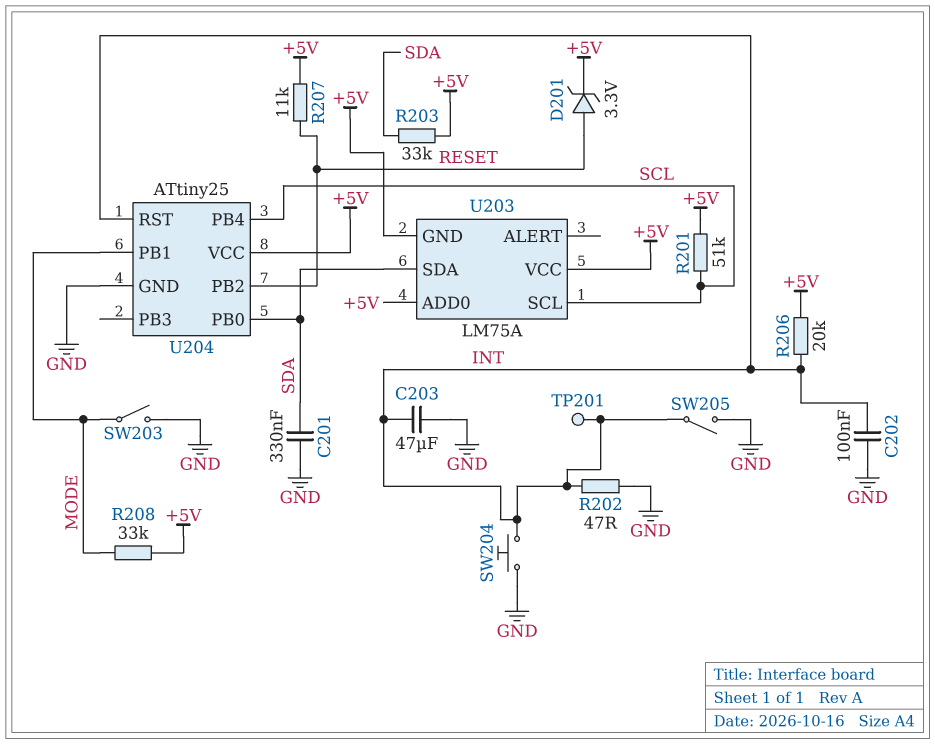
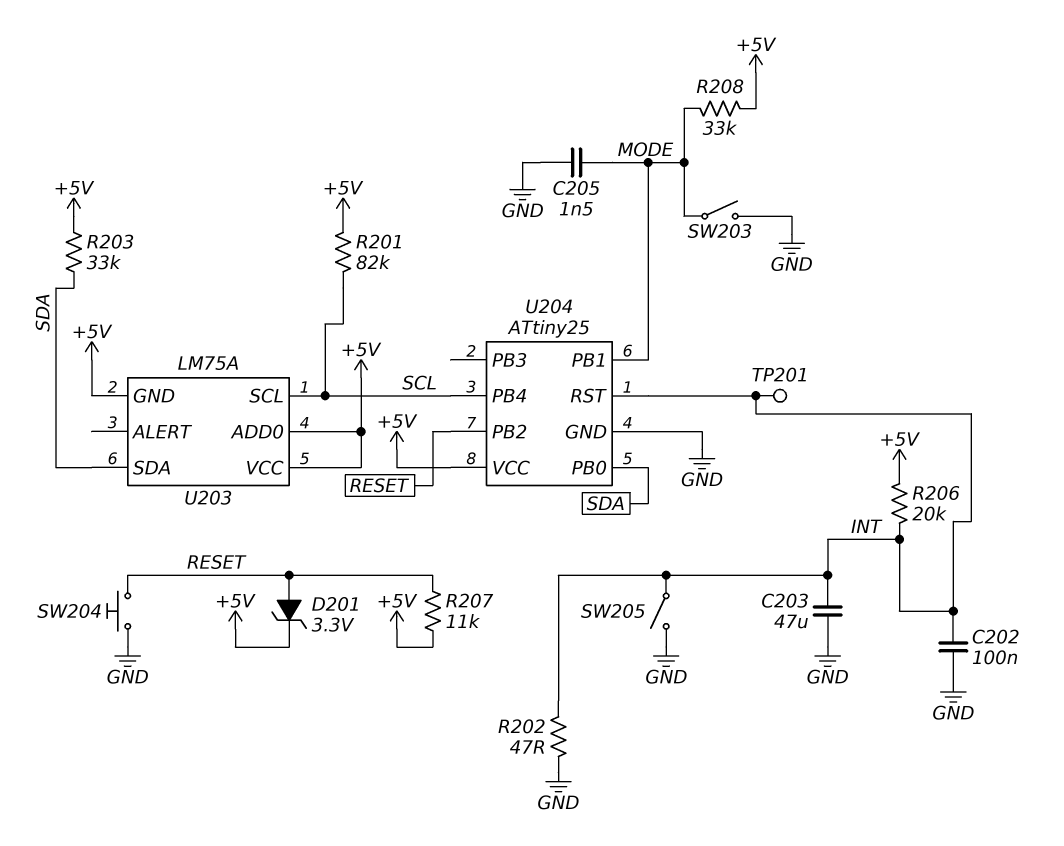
C201: 330nF (GND, SDA) -> none
C205: none -> 1.5nF (GND, MODE)
R201: 51k (+5V, SCL) -> 82k (+5V, SCL)
SW204: button (GND, INT) -> button (GND, RESET)

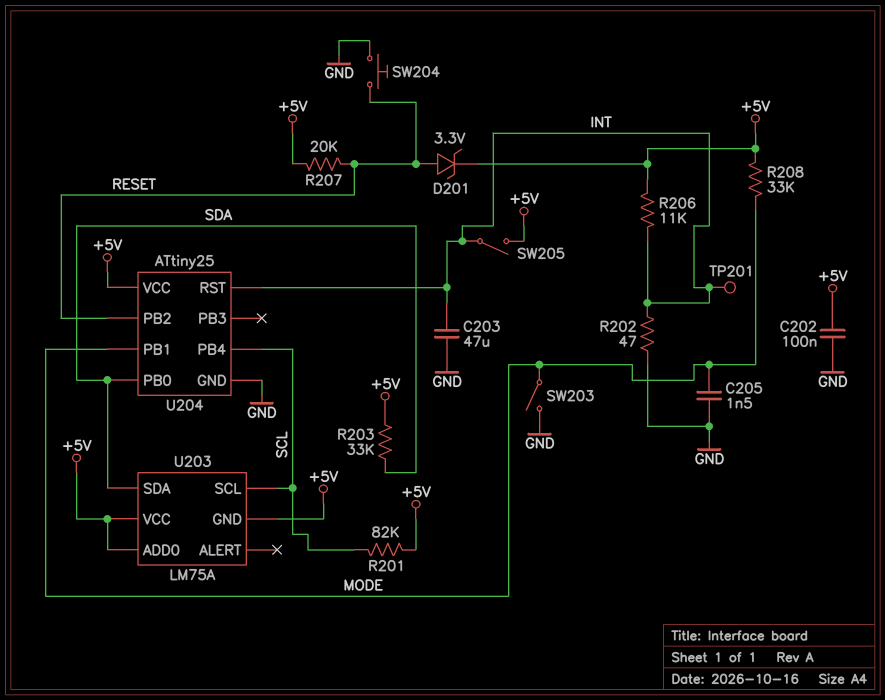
C202: 100nF (GND, INT) -> 100nF (+5V, GND)
R206: 20k (+5V, INT) -> 11k (+5V, INT)
R207: 11k (+5V, RESET) -> 20k (+5V, RESET)
SW205: switch (GND, INT) -> switch (+5V, INT)

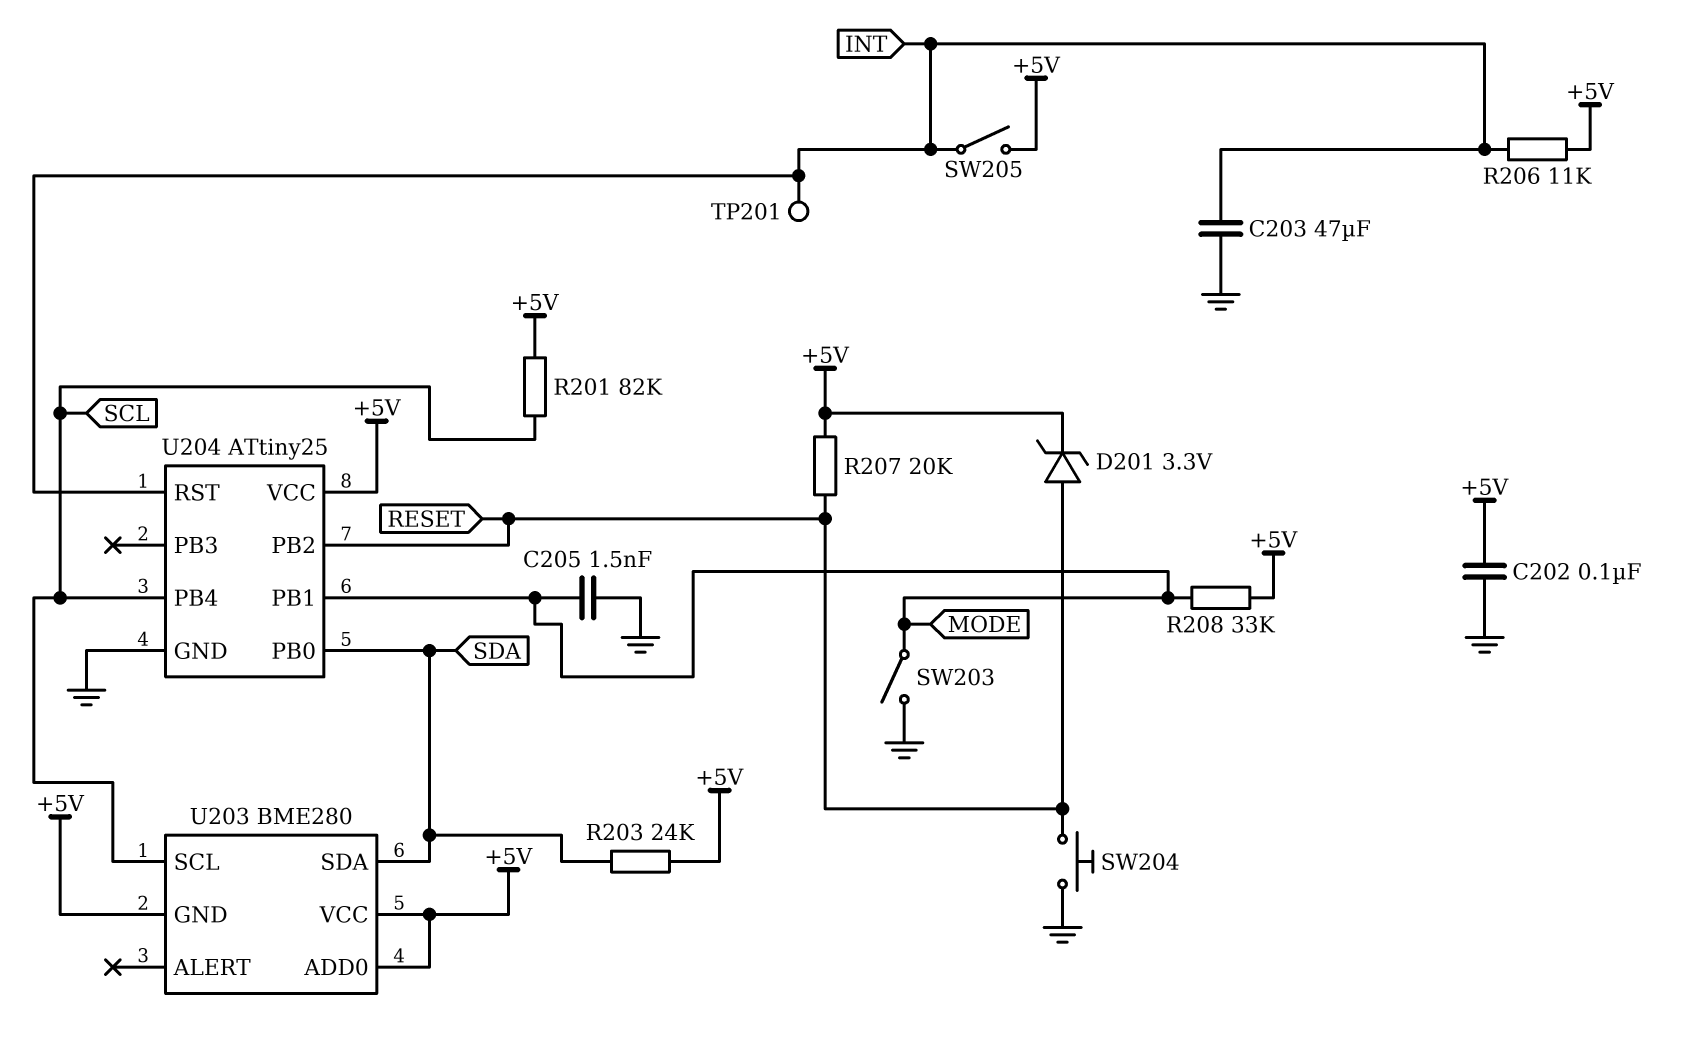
R202: 47 (GND, INT) -> none
R203: 33k (+5V, SDA) -> 24k (+5V, SDA)
U203: LM75A -> BME280

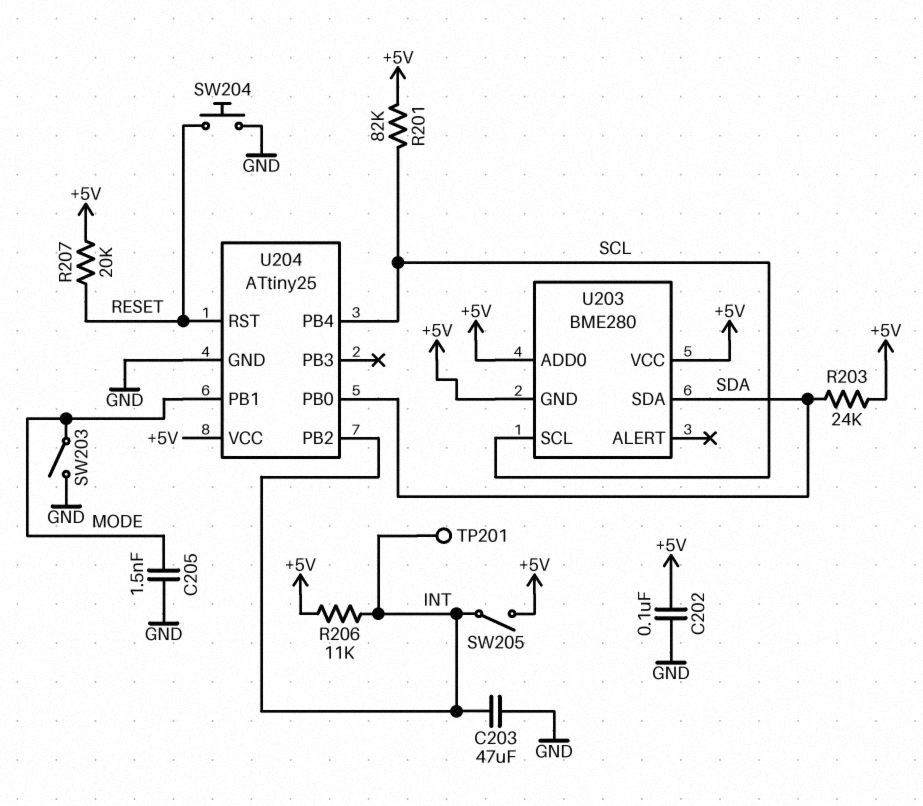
D201: zener 3.3V (A RESET, K +5V) -> none
R208: 33k (+5V, MODE) -> none
U204 pin PB2: RESET -> INT
U204 pin RST: INT -> RESET

